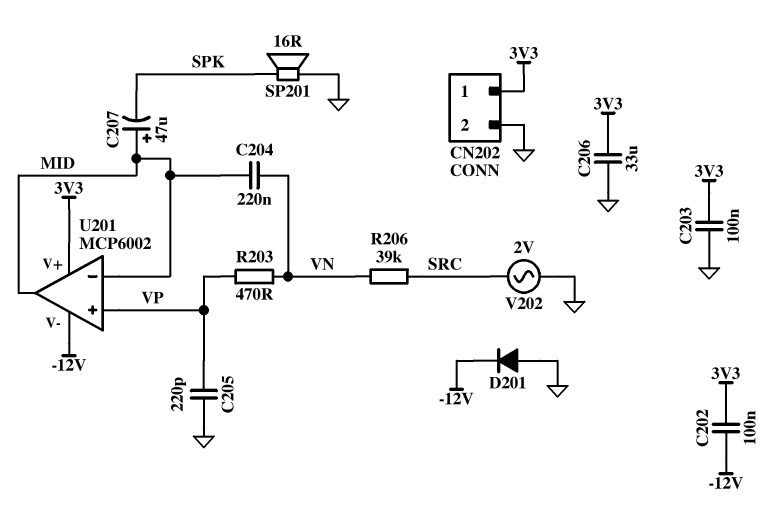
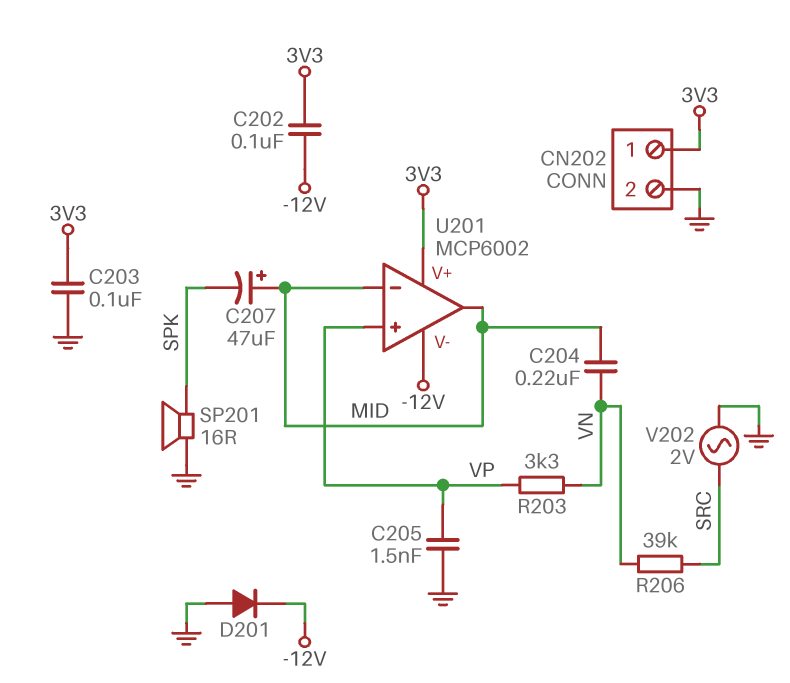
C205: 220pF (GND, VP) -> 1.5nF (GND, VP)
C206: 33uF (3V3, GND) -> none
R203: 470 (VN, VP) -> 3.3k (VN, VP)

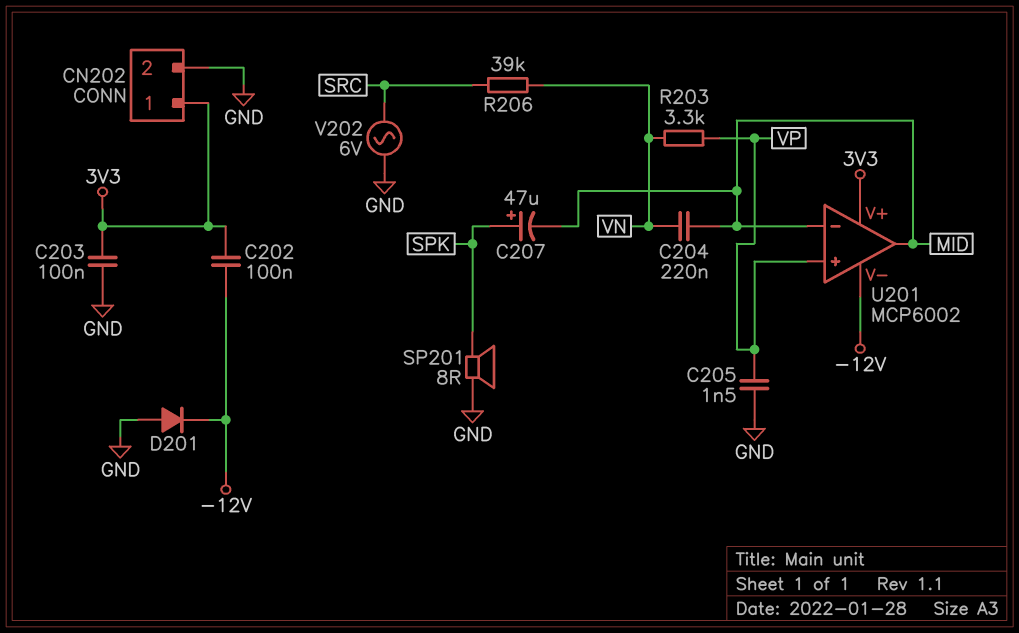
C207: 47uF (plus MID, minus SPK) -> 47uF (plus SPK, minus MID)
SP201: speaker 16R (GND, SPK) -> speaker 8R (GND, SPK)
V202: AC 2V (GND, SRC) -> AC 6V (GND, SRC)

